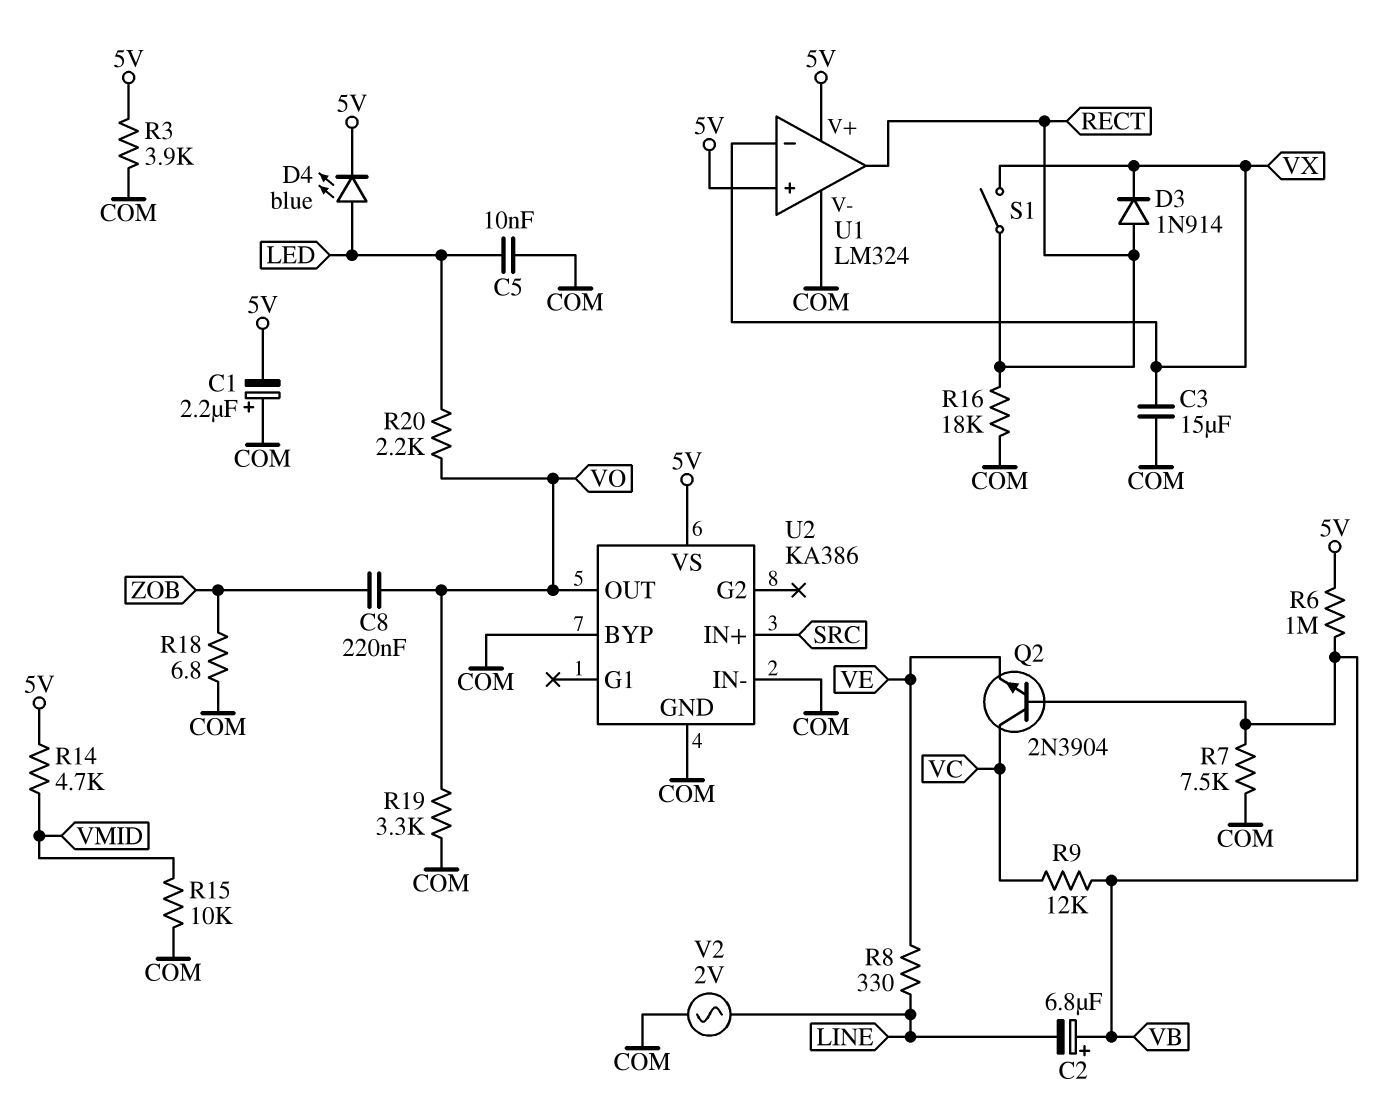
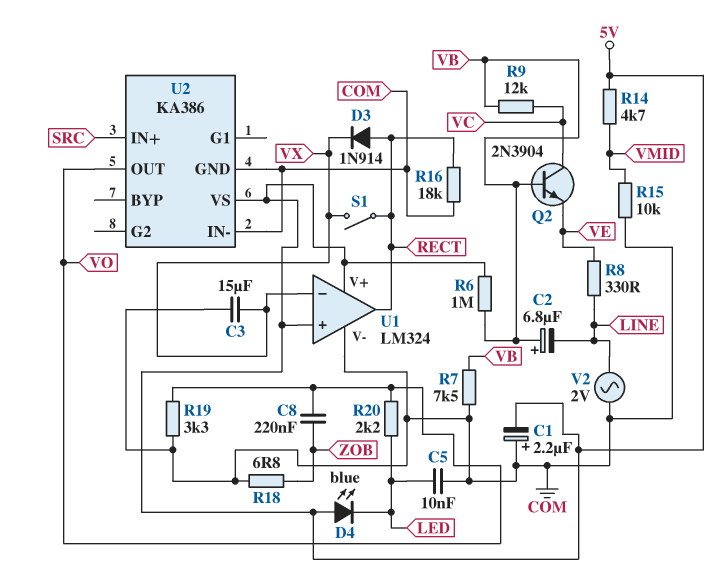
D4: LED blue (A LED, K 5V) -> LED blue (A 5V, K LED)
R3: 3.9k (5V, COM) -> none
U2 pin BYP: COM -> none

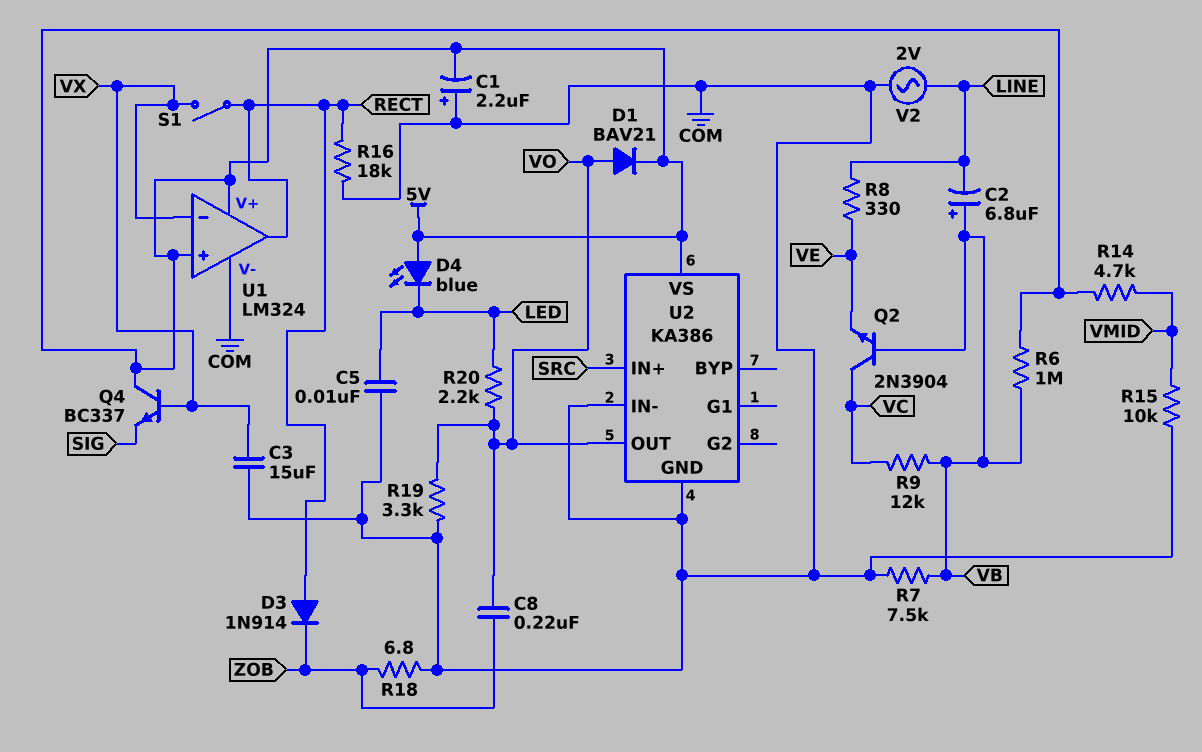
D1: none -> diode BAV21 (A VO, K 5V)
D3: diode 1N914 (A RECT, K VX) -> diode 1N914 (A RECT, K ZOB)
Q4: none -> NPN BC337 (B VX, C 5V, E SIG)

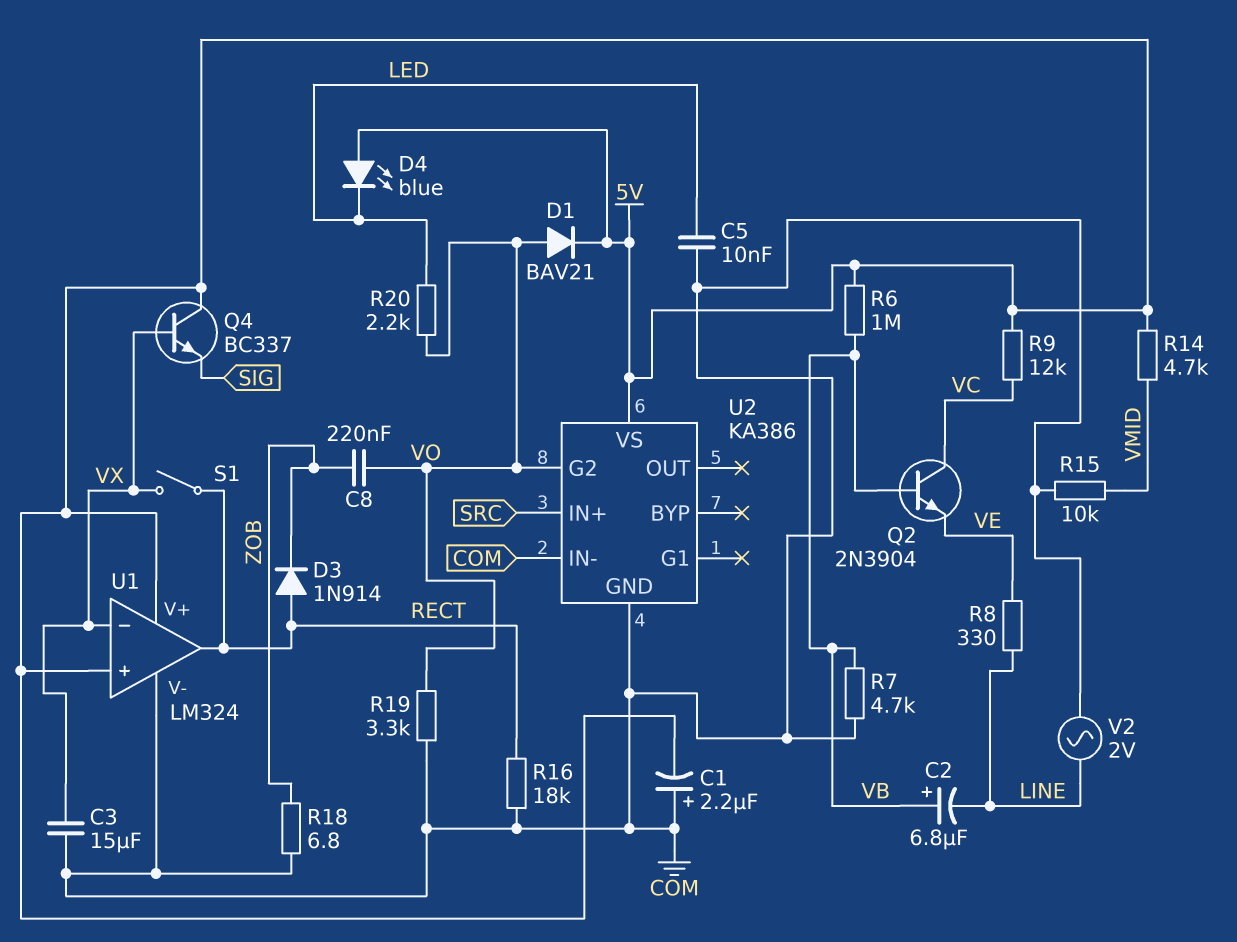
R7: 7.5k (COM, VB) -> 4.7k (COM, VB)
R9: 12k (VB, VC) -> 12k (5V, VC)
U2 pin G2: none -> VO
U2 pin OUT: VO -> none

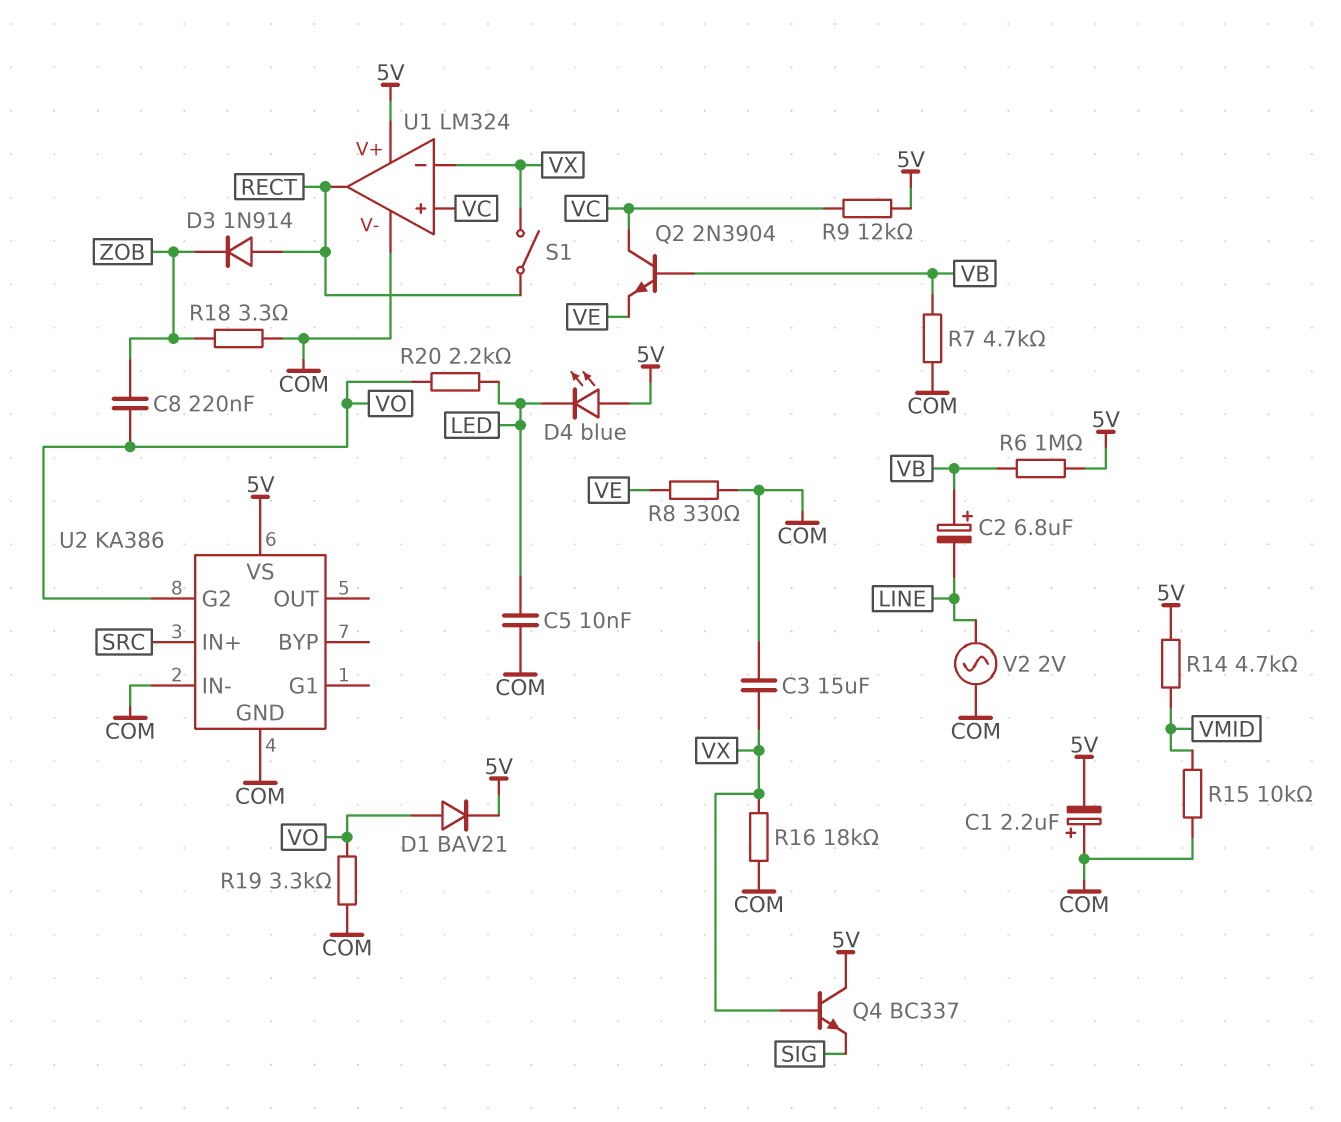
R8: 330 (LINE, VE) -> 330 (COM, VE)
R16: 18k (COM, RECT) -> 18k (COM, VX)
R18: 6.8 (COM, ZOB) -> 3.3 (COM, ZOB)
U1 pin in+: 5V -> VC

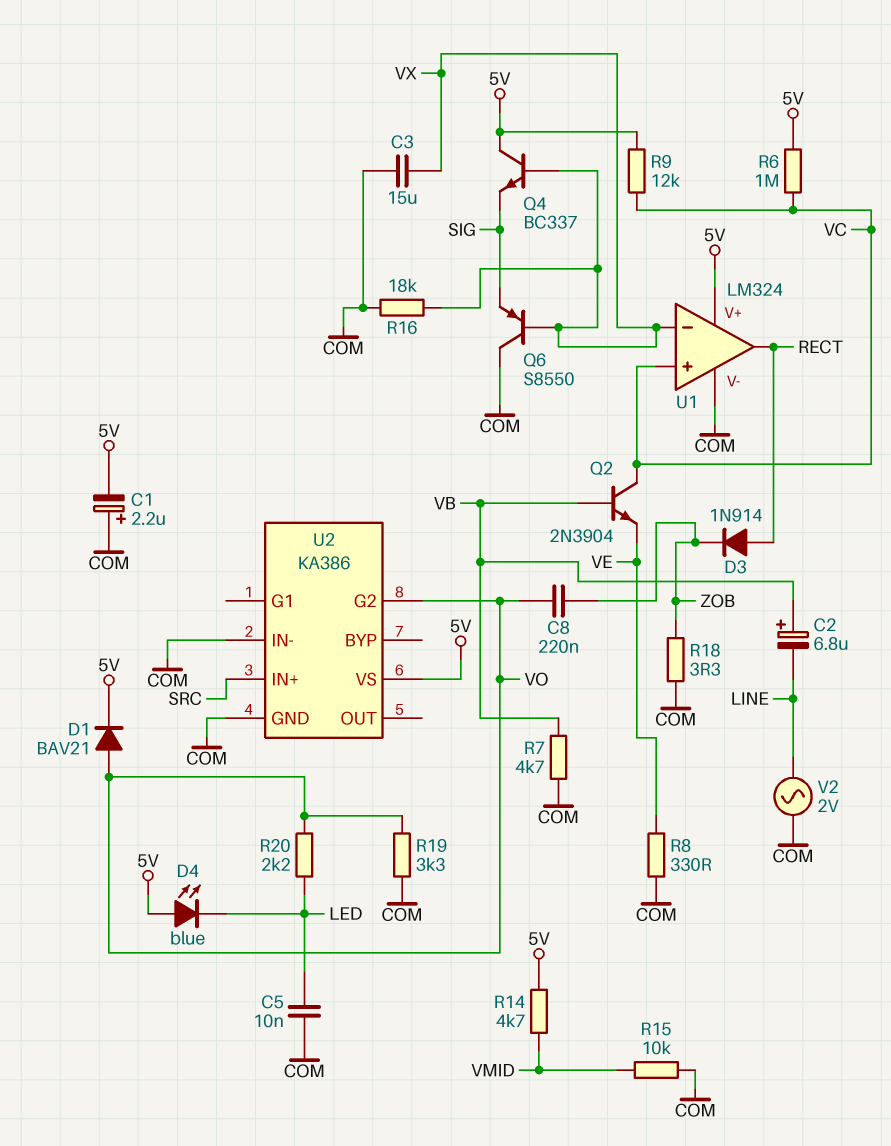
Q6: none -> PNP S8550 (B VX, C COM, E SIG)
R6: 1M (5V, VB) -> 1M (5V, VC)
S1: switch (RECT, VX) -> none

